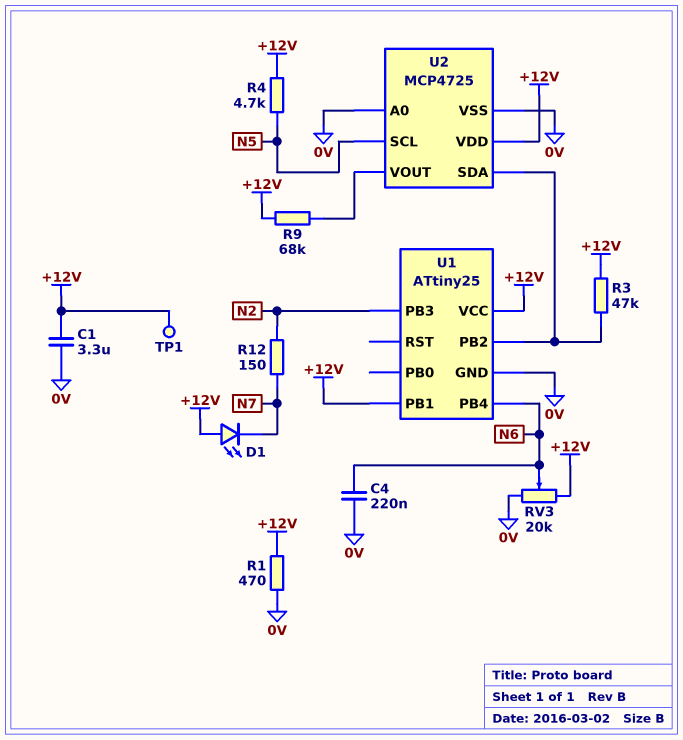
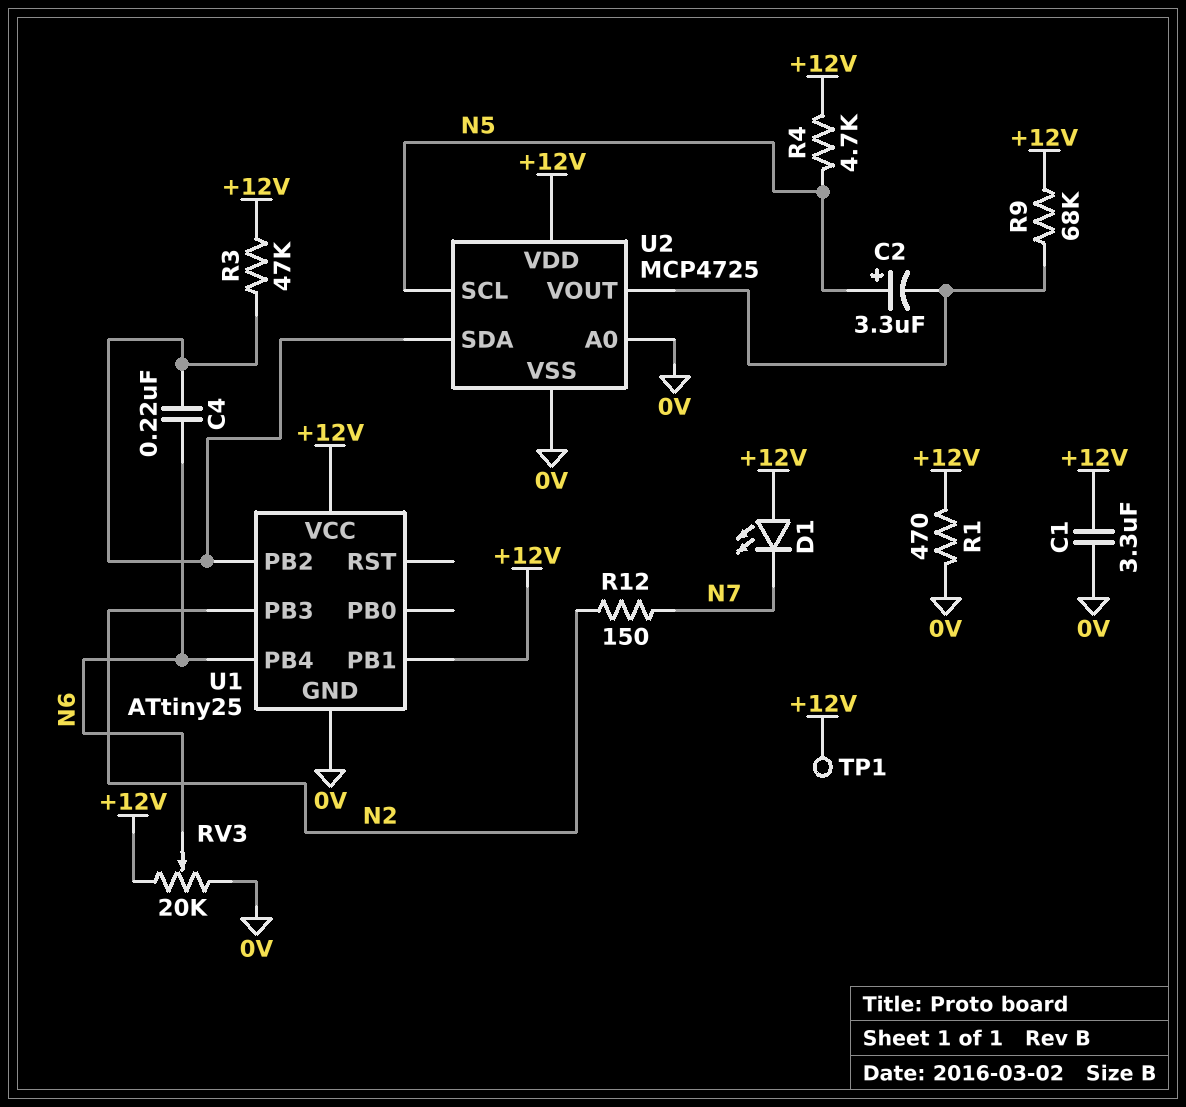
C2: none -> 3.3uF (plus N5, minus U2/VOUT)
C4: 220nF (0V, N6) -> 220nF (N6, U1/PB2)

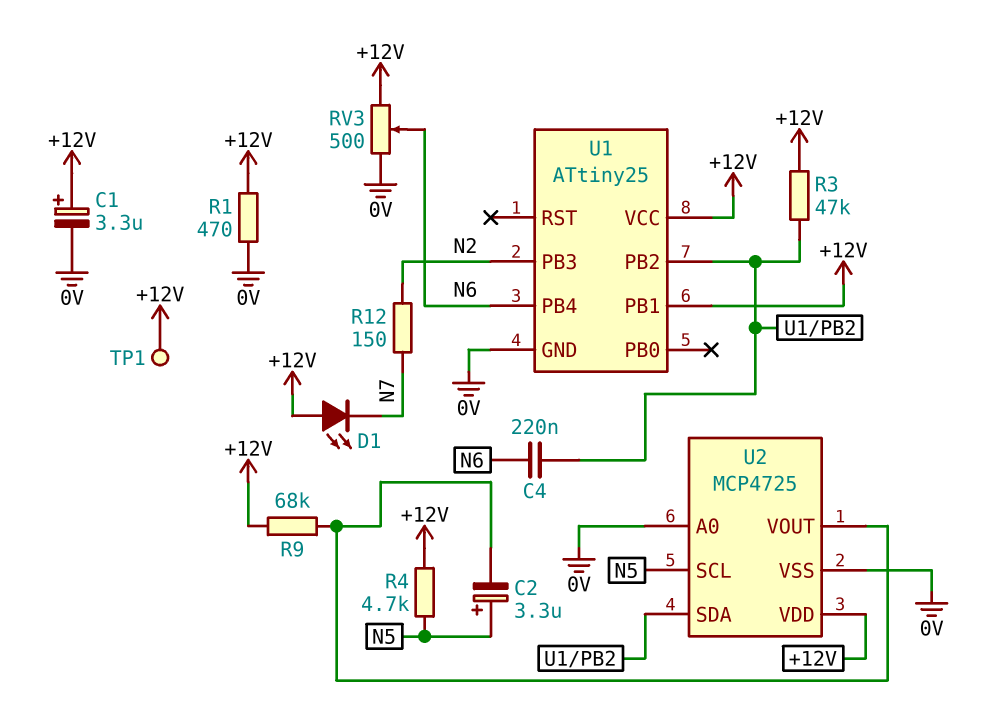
C1: 3.3uF (+12V, 0V) -> 3.3uF (plus +12V, minus 0V)
RV3: 20k (+12V, 0V, wiper N6) -> 500 (+12V, 0V, wiper N6)

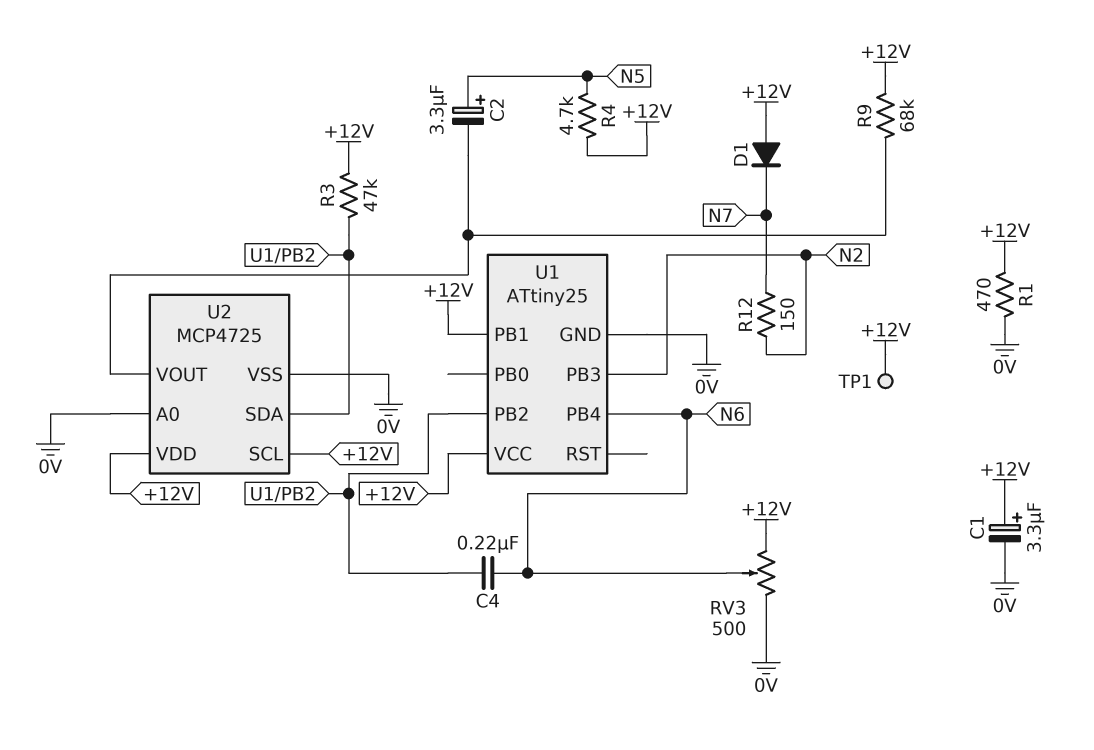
D1: LED (A +12V, K N7) -> diode (A +12V, K N7)
U2 pin SCL: N5 -> +12V

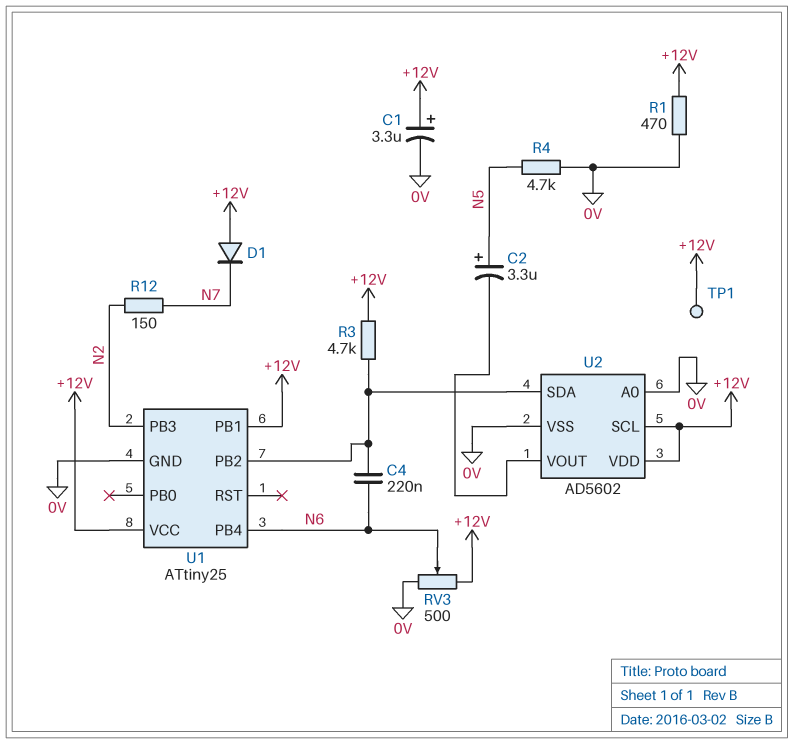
R3: 47k (+12V, U1/PB2) -> 4.7k (+12V, U1/PB2)
R4: 4.7k (+12V, N5) -> 4.7k (0V, N5)
R9: 68k (+12V, U2/VOUT) -> none
U2: MCP4725 -> AD5602

